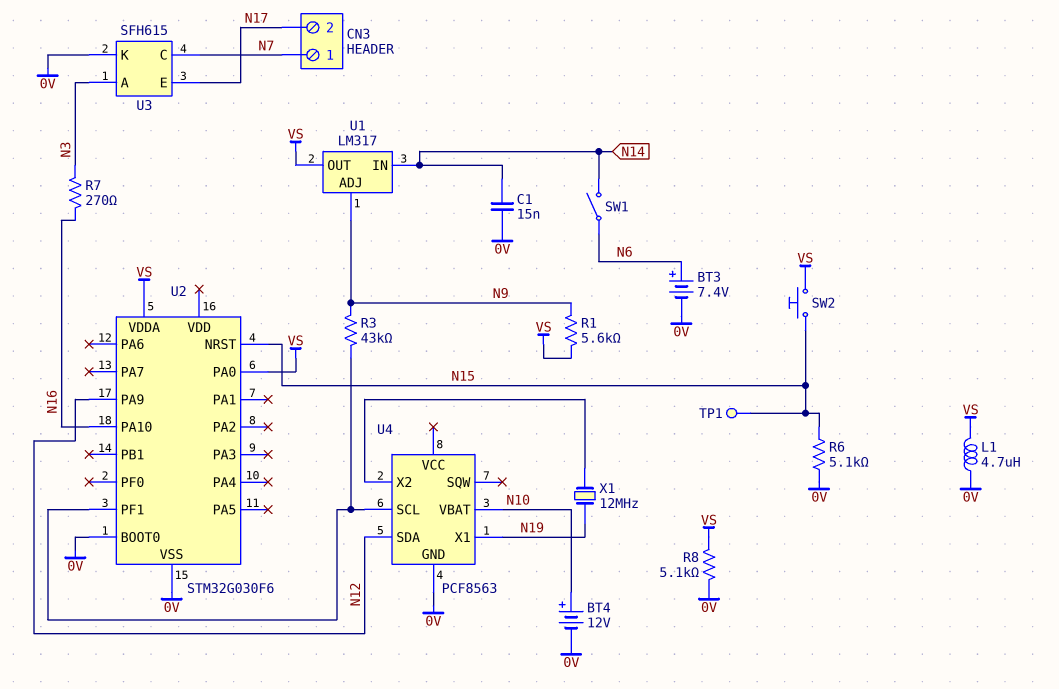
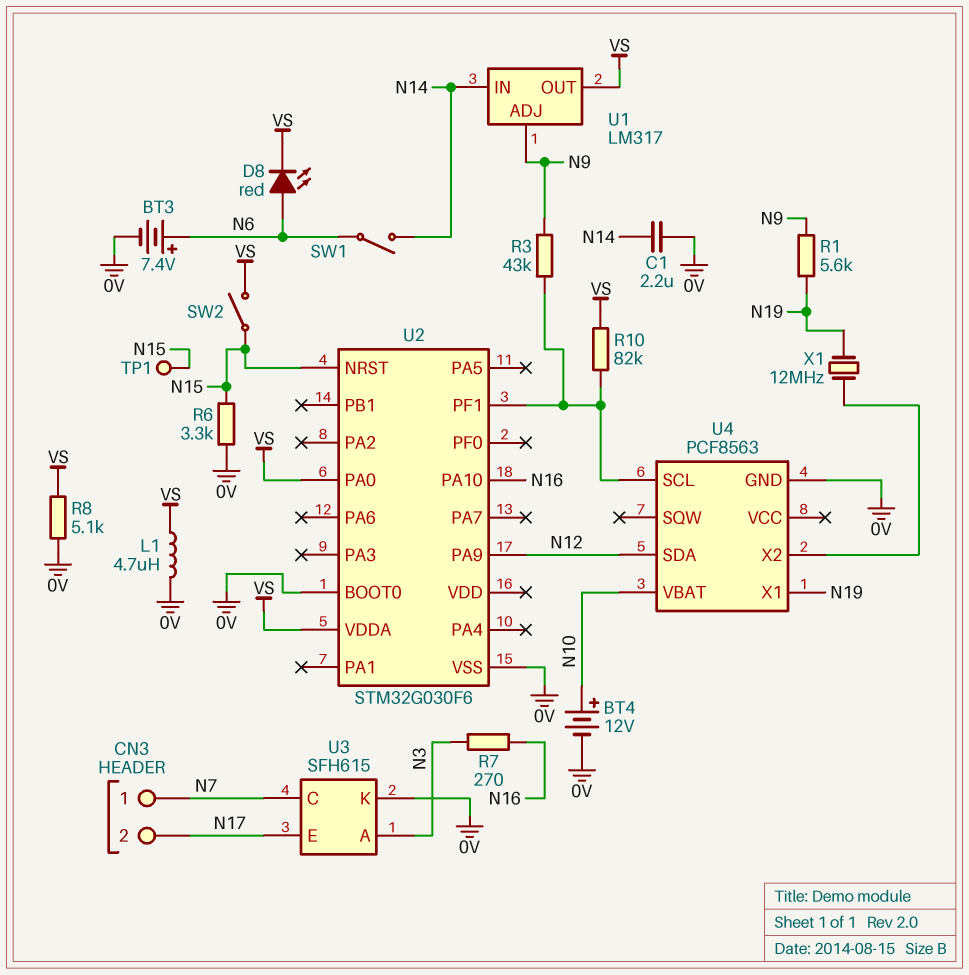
C1: 15nF (0V, N14) -> 2.2uF (0V, N14)
D8: none -> LED red (A N6, K VS)
R1: 5.6k (N9, VS) -> 5.6k (N9, N19)
R6: 5.1k (0V, N15) -> 3.3k (0V, N15)
R10: none -> 82k (U2/PF1, VS)
SW2: button (N15, VS) -> switch (N15, VS)

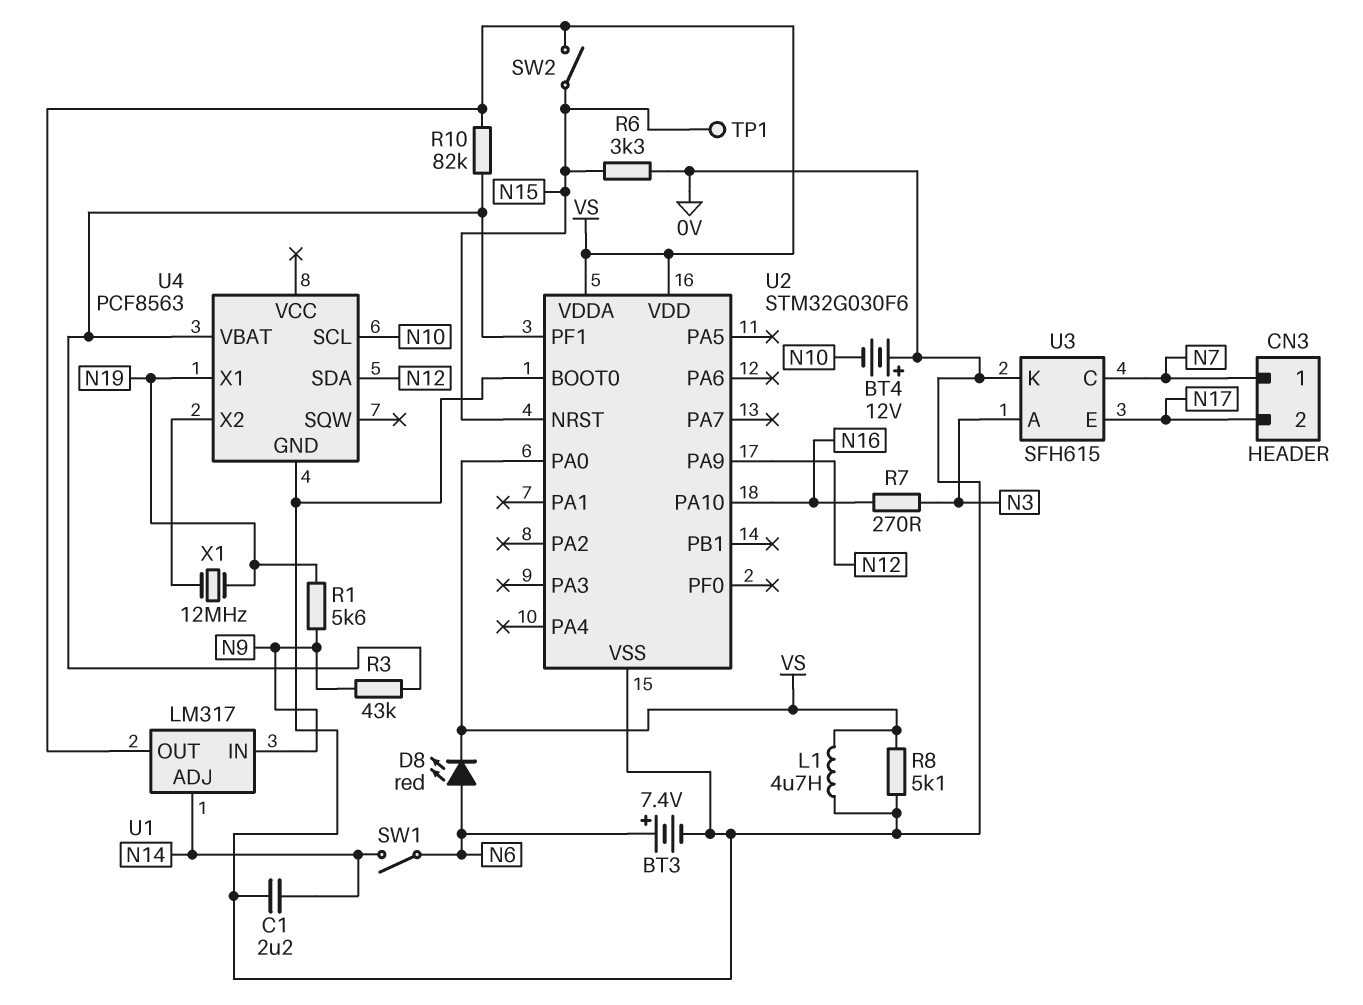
BT4: 12V (plus N10, minus 0V) -> 12V (plus 0V, minus N10)
U1 pin ADJ: N9 -> N14
U1 pin IN: N14 -> N9
U2 pin VDD: none -> VS
U4 pin SCL: U2/PF1 -> N10
U4 pin VBAT: N10 -> U2/PF1

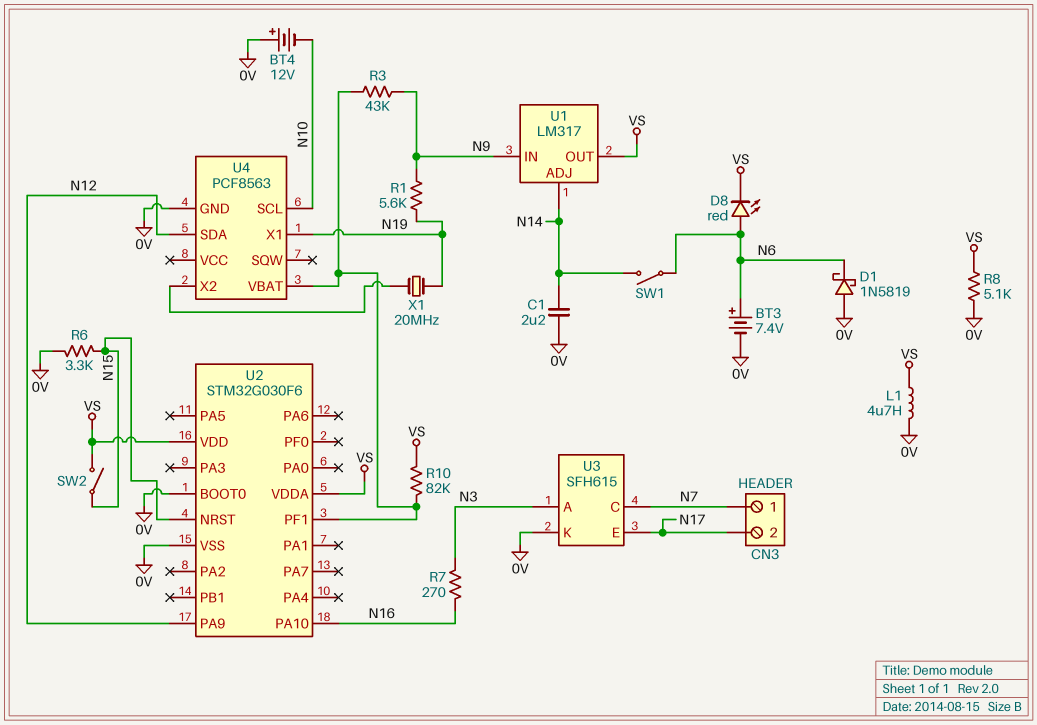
D1: none -> schottky 1N5819 (A 0V, K N6)
TP1: test point (N15) -> none
U2 pin PA0: VS -> none
X1: 12MHz (N19, U4/X2) -> 20MHz (N19, U4/X2)

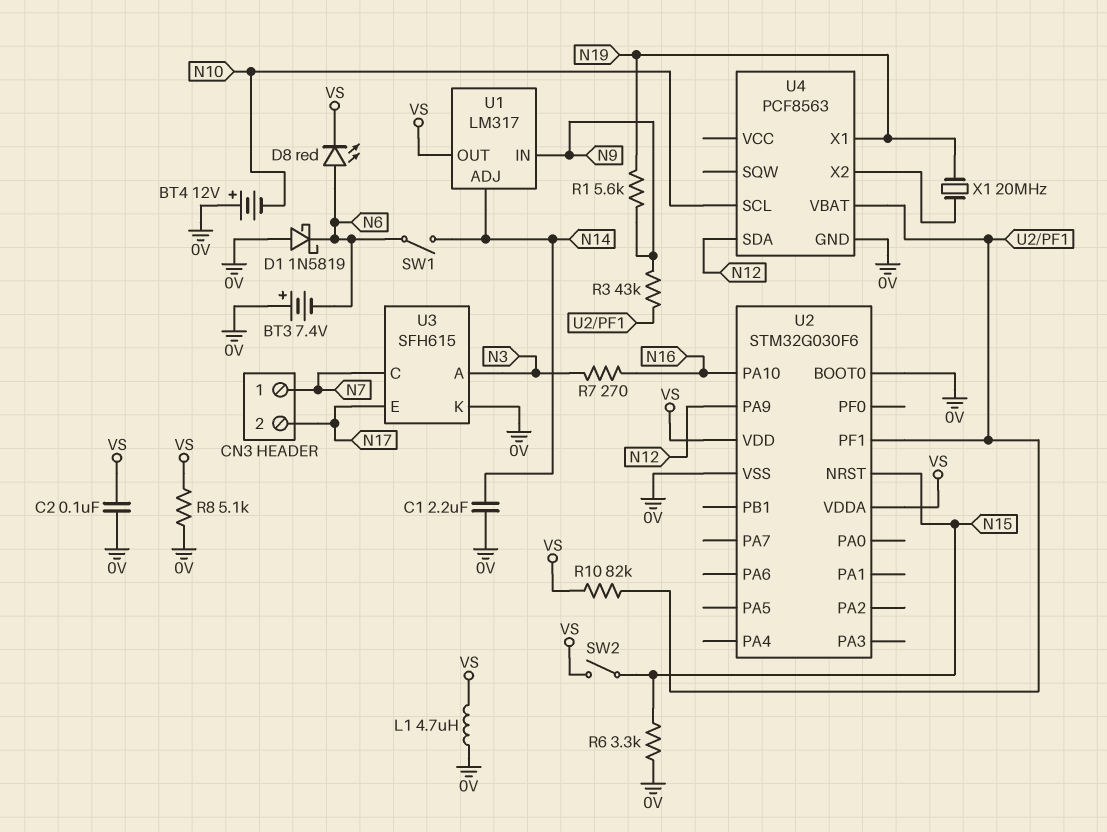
BT3: 7.4V (plus N6, minus 0V) -> 7.4V (plus 0V, minus N6)
C2: none -> 100nF (0V, VS)

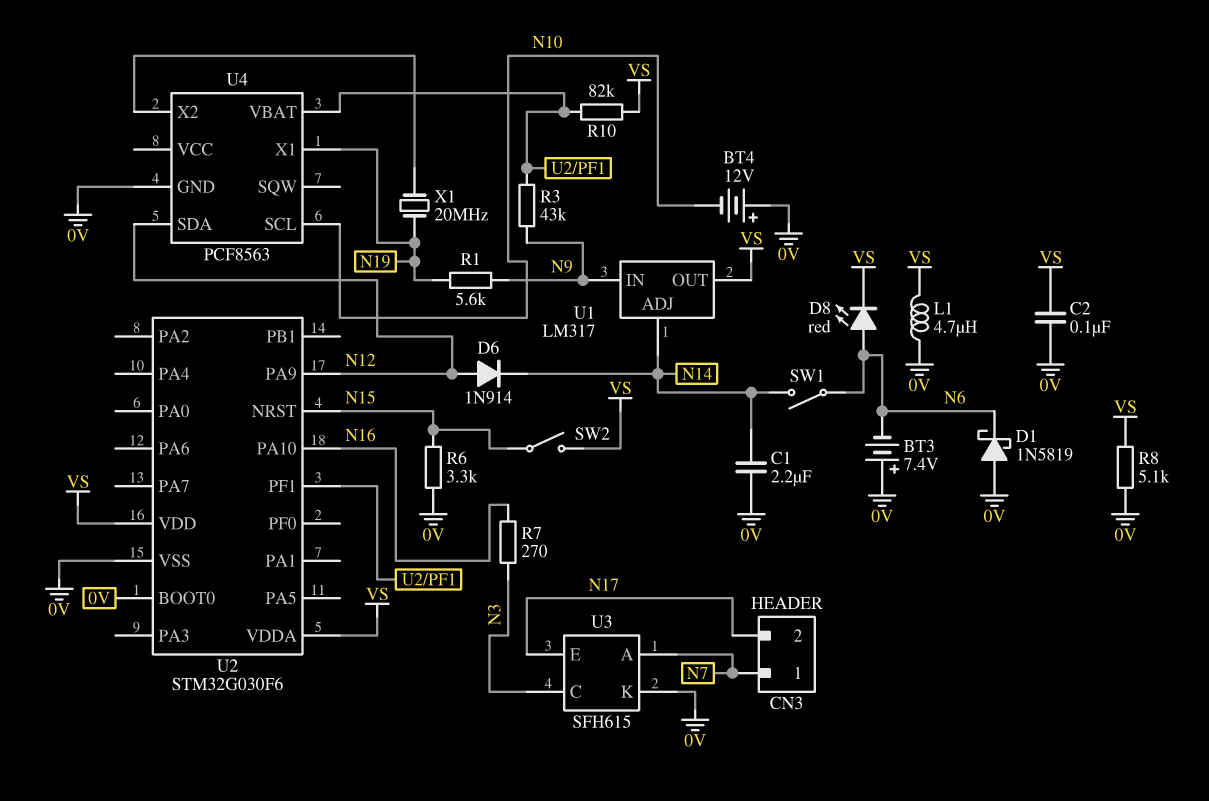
D6: none -> diode 1N914 (A N12, K N14)
U3 pin A: N3 -> N7
U3 pin C: N7 -> N3

